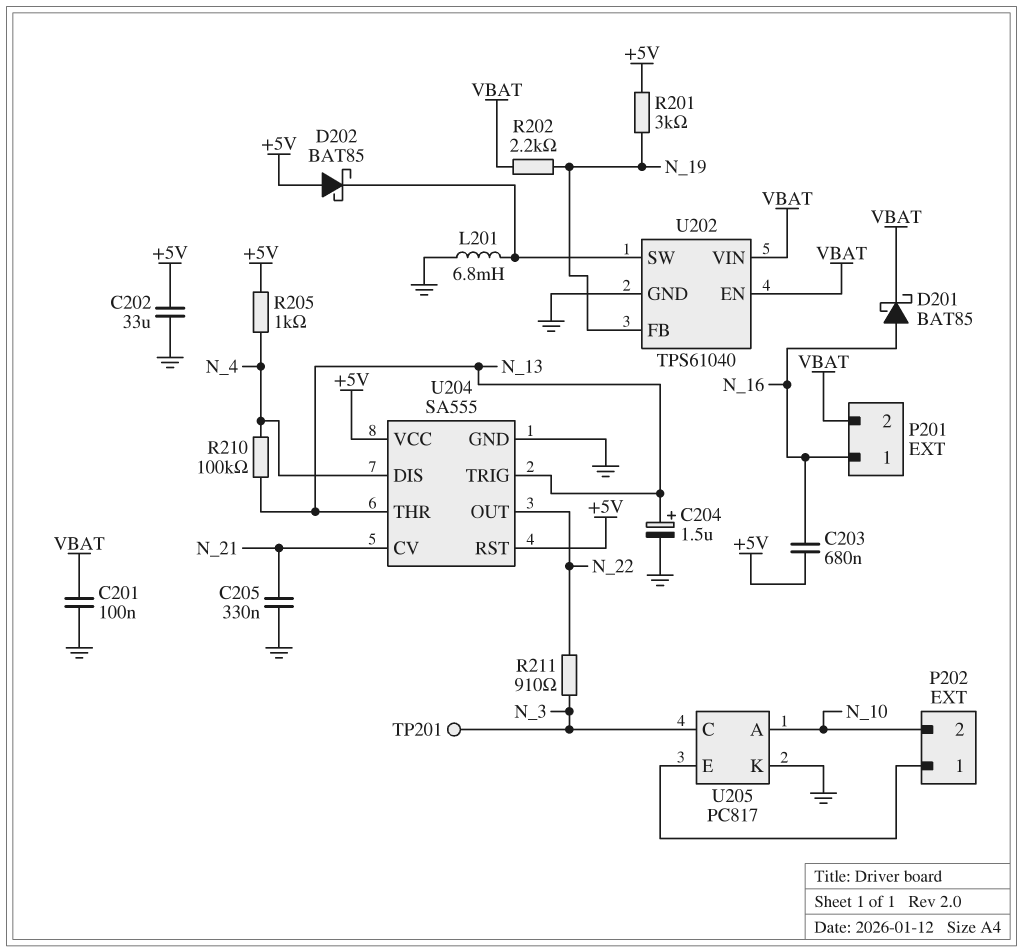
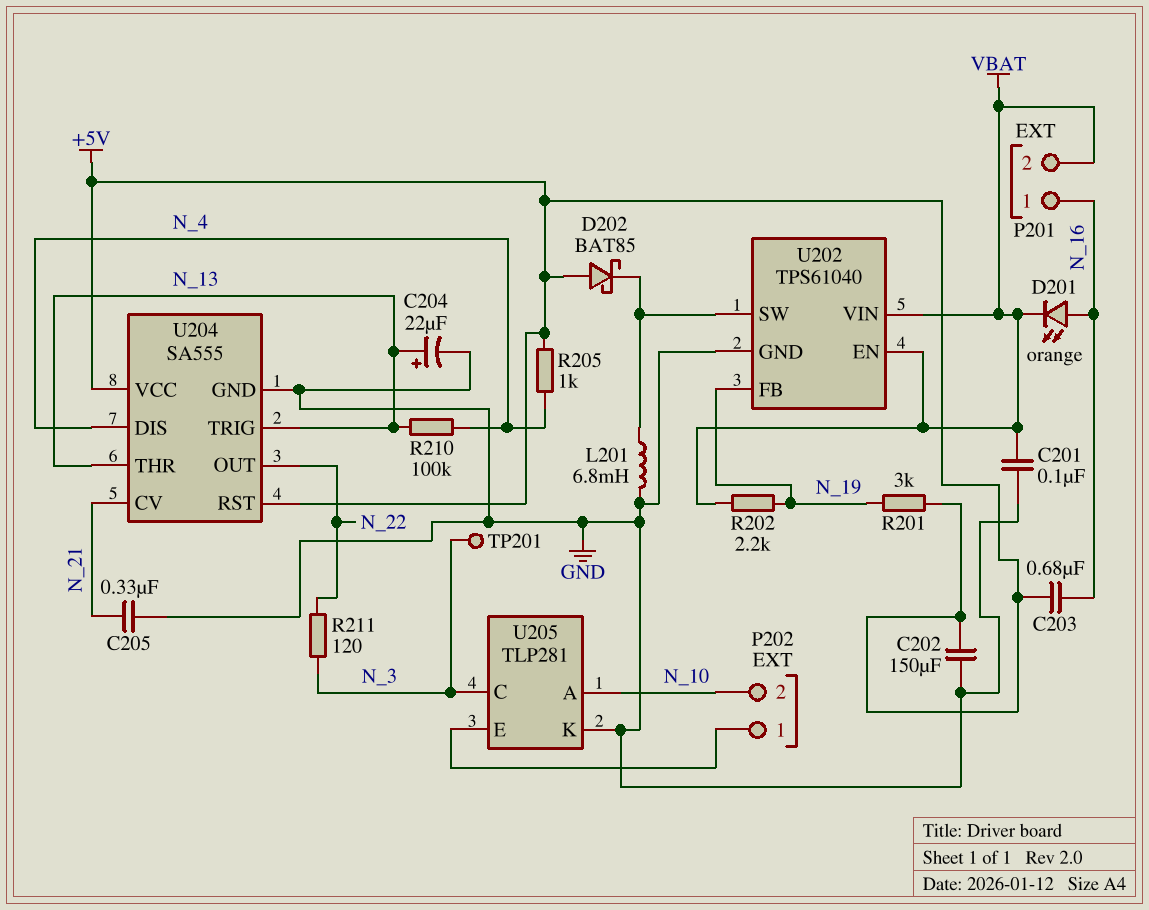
C202: 33uF (+5V, GND) -> 150uF (+5V, GND)
C204: 1.5uF (plus N_13, minus GND) -> 22uF (plus N_13, minus GND)
D201: schottky BAT85 (A N_16, K VBAT) -> LED orange (A N_16, K VBAT)
R211: 910 (N_3, N_22) -> 120 (N_3, N_22)
U205: PC817 -> TLP281

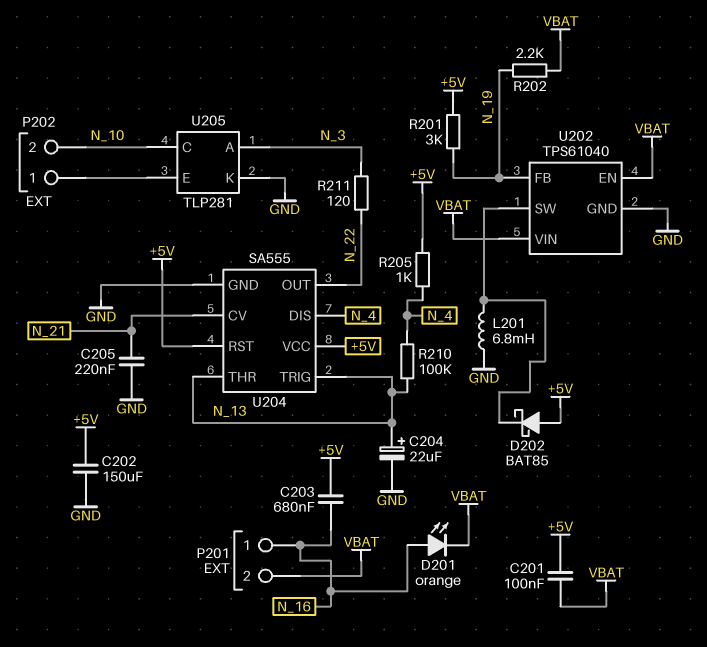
C201: 100nF (GND, VBAT) -> 100nF (+5V, VBAT)
C205: 330nF (GND, N_21) -> 220nF (GND, N_21)
TP201: test point (N_3) -> none
U205 pin A: N_10 -> N_3
U205 pin C: N_3 -> N_10

